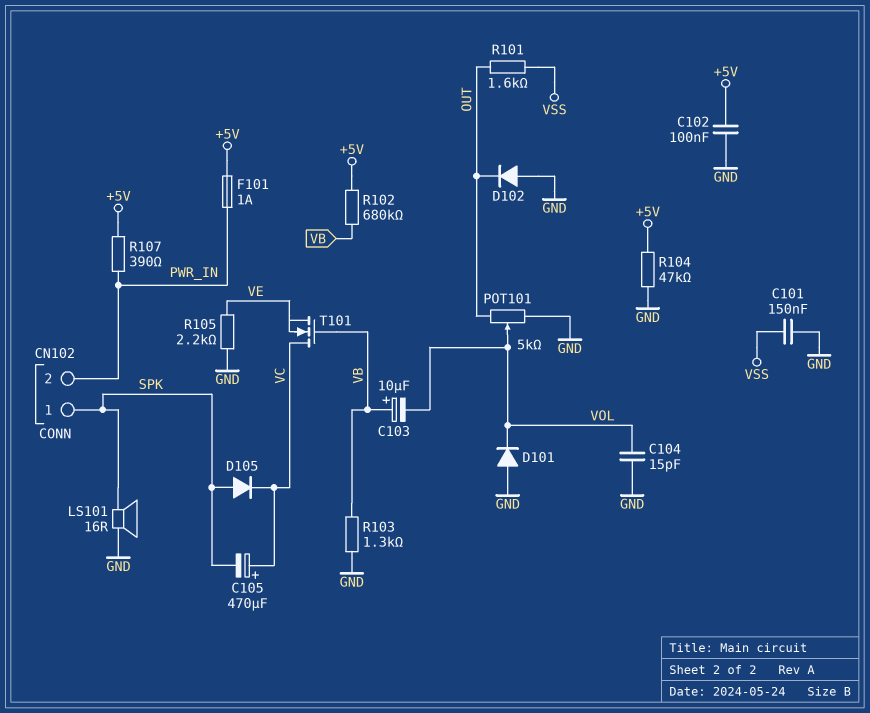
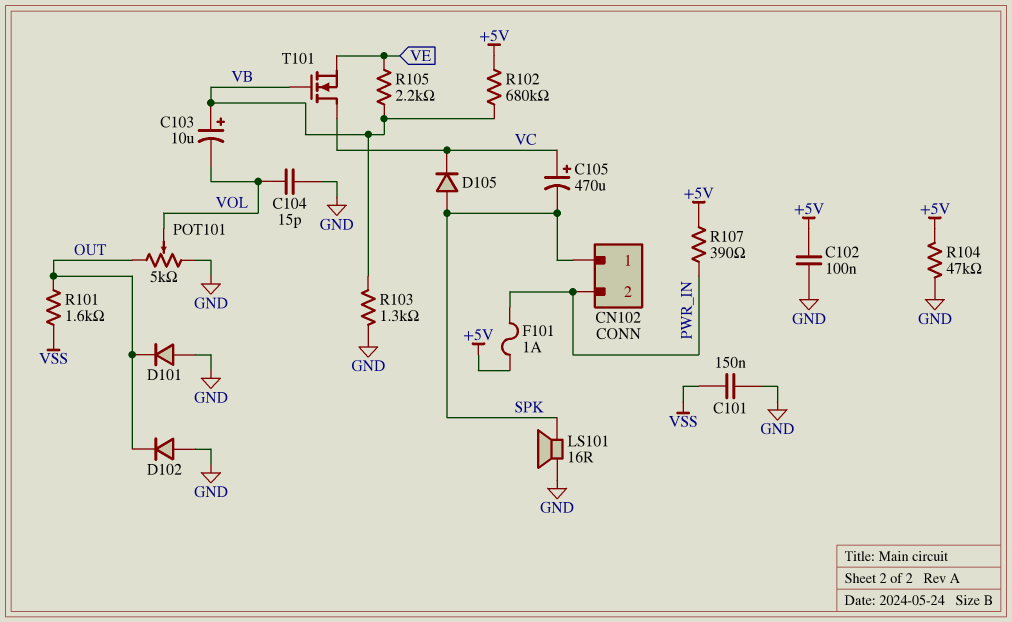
D101: diode (A GND, K VOL) -> diode (A GND, K OUT)
R105: 2.2k (GND, VE) -> 2.2k (VB, VE)

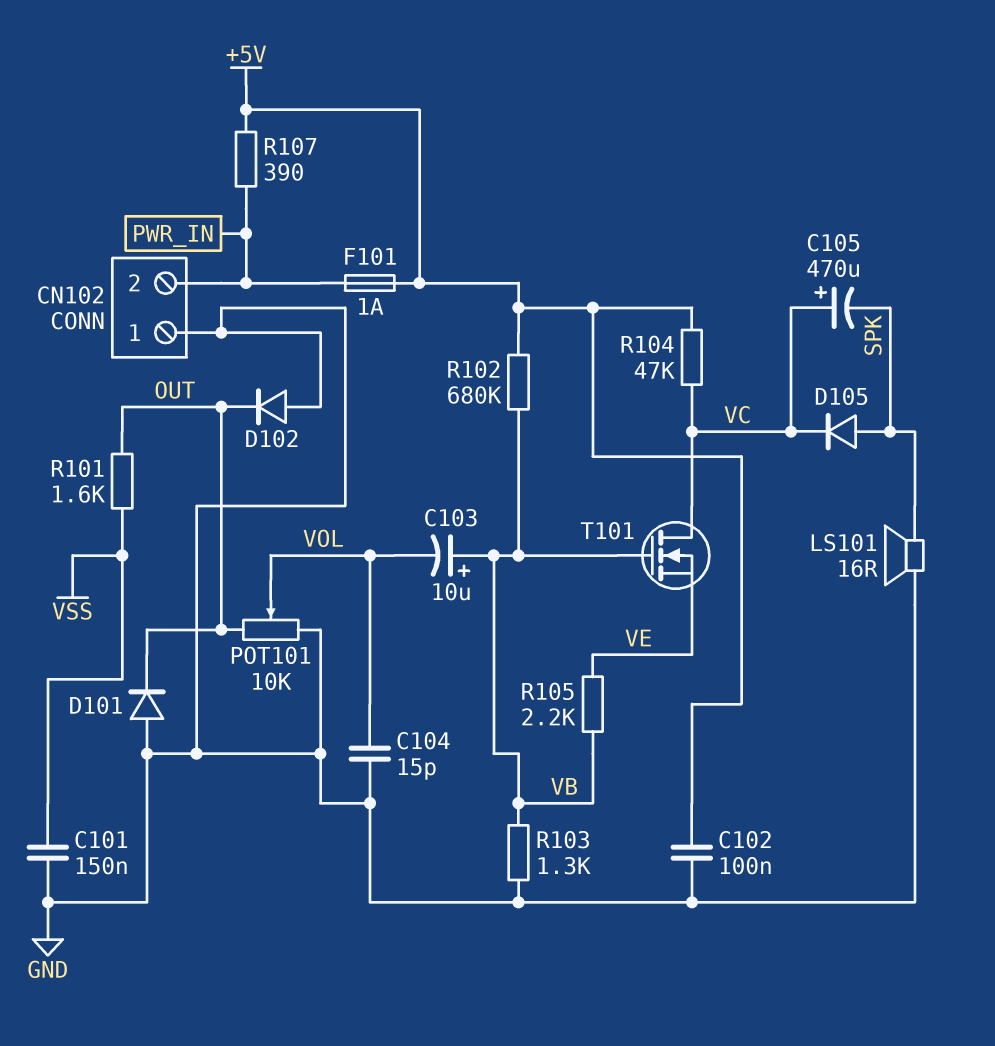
CN102 pin 1: SPK -> GND
POT101: 5k (GND, OUT, wiper VOL) -> 10k (GND, OUT, wiper VOL)
R104: 47k (+5V, GND) -> 47k (+5V, VC)

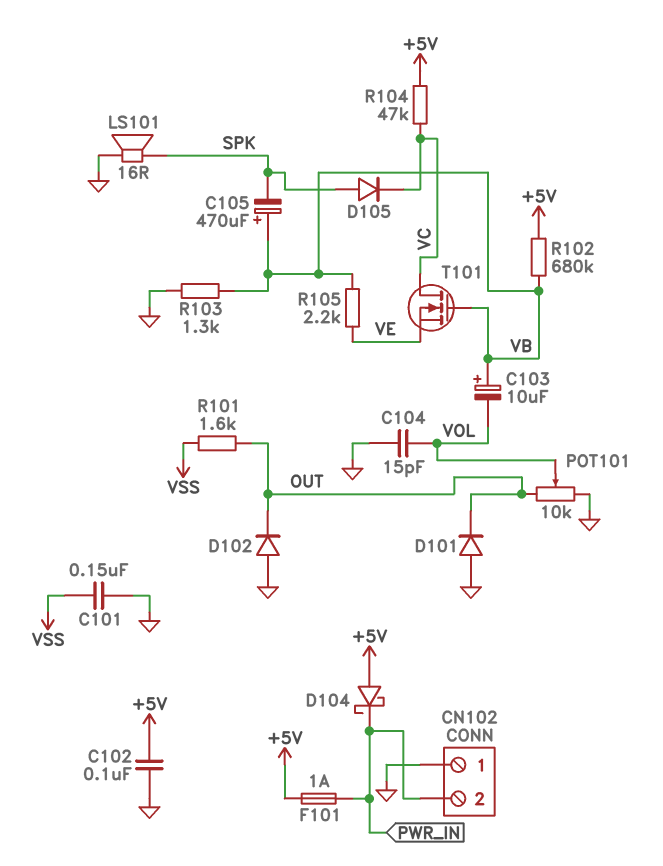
C105: 470uF (plus VC, minus SPK) -> 470uF (plus VB, minus SPK)
D104: none -> schottky (A +5V, K PWR_IN)
R107: 390 (+5V, PWR_IN) -> none

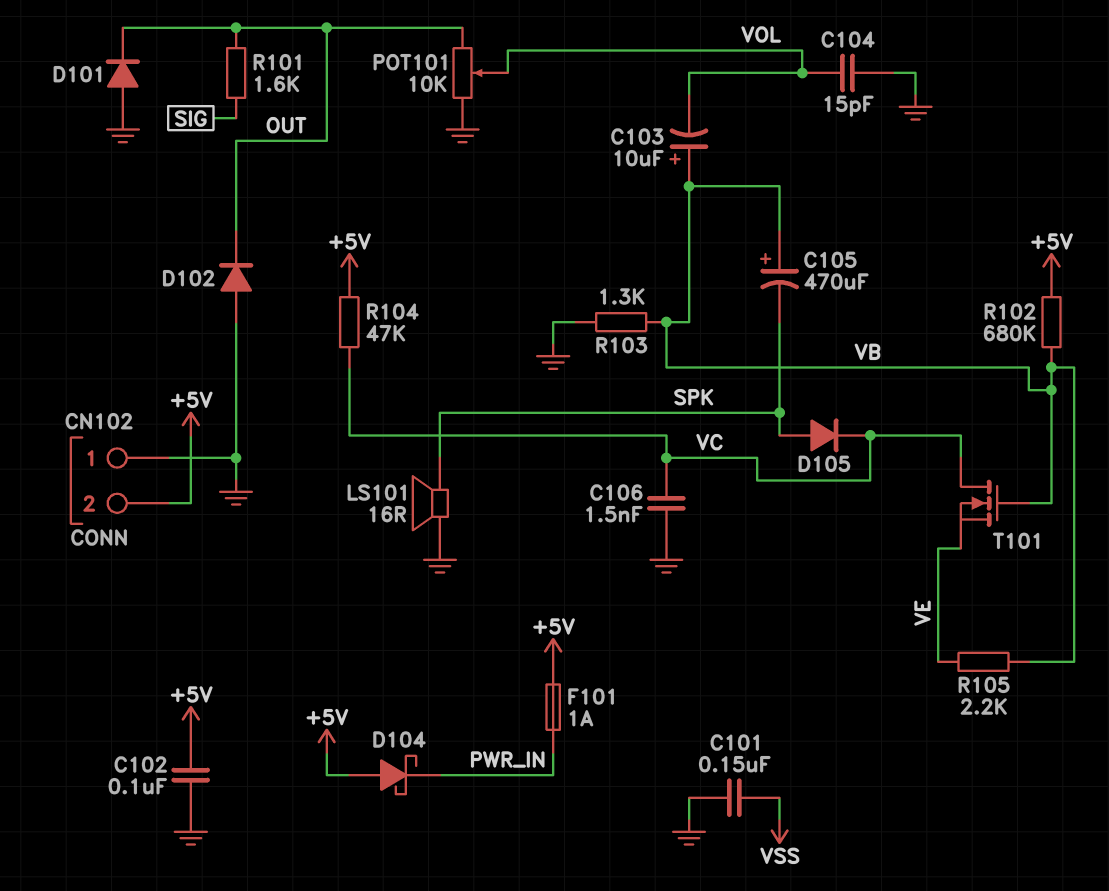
C106: none -> 1.5nF (GND, VC)
CN102 pin 2: PWR_IN -> +5V
R101: 1.6k (OUT, VSS) -> 1.6k (OUT, SIG)

